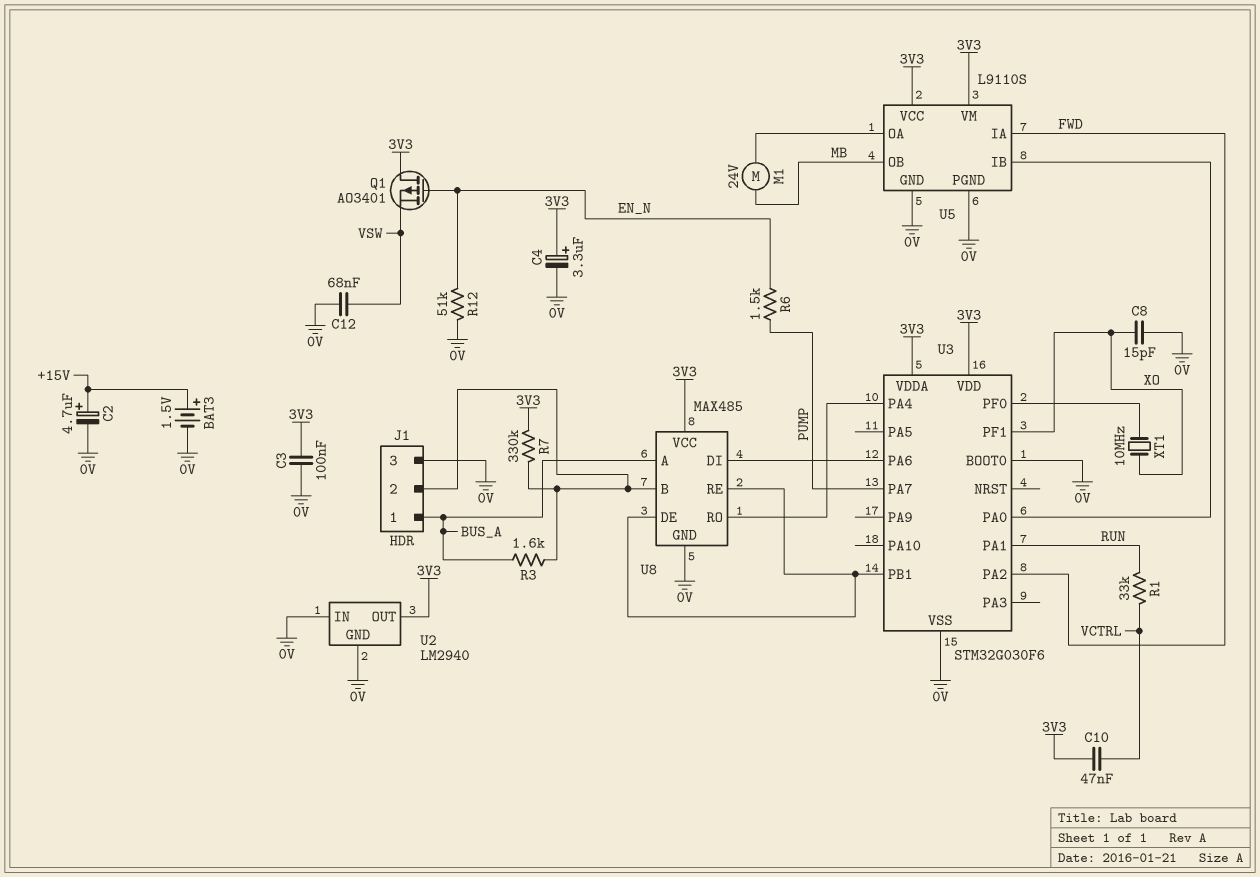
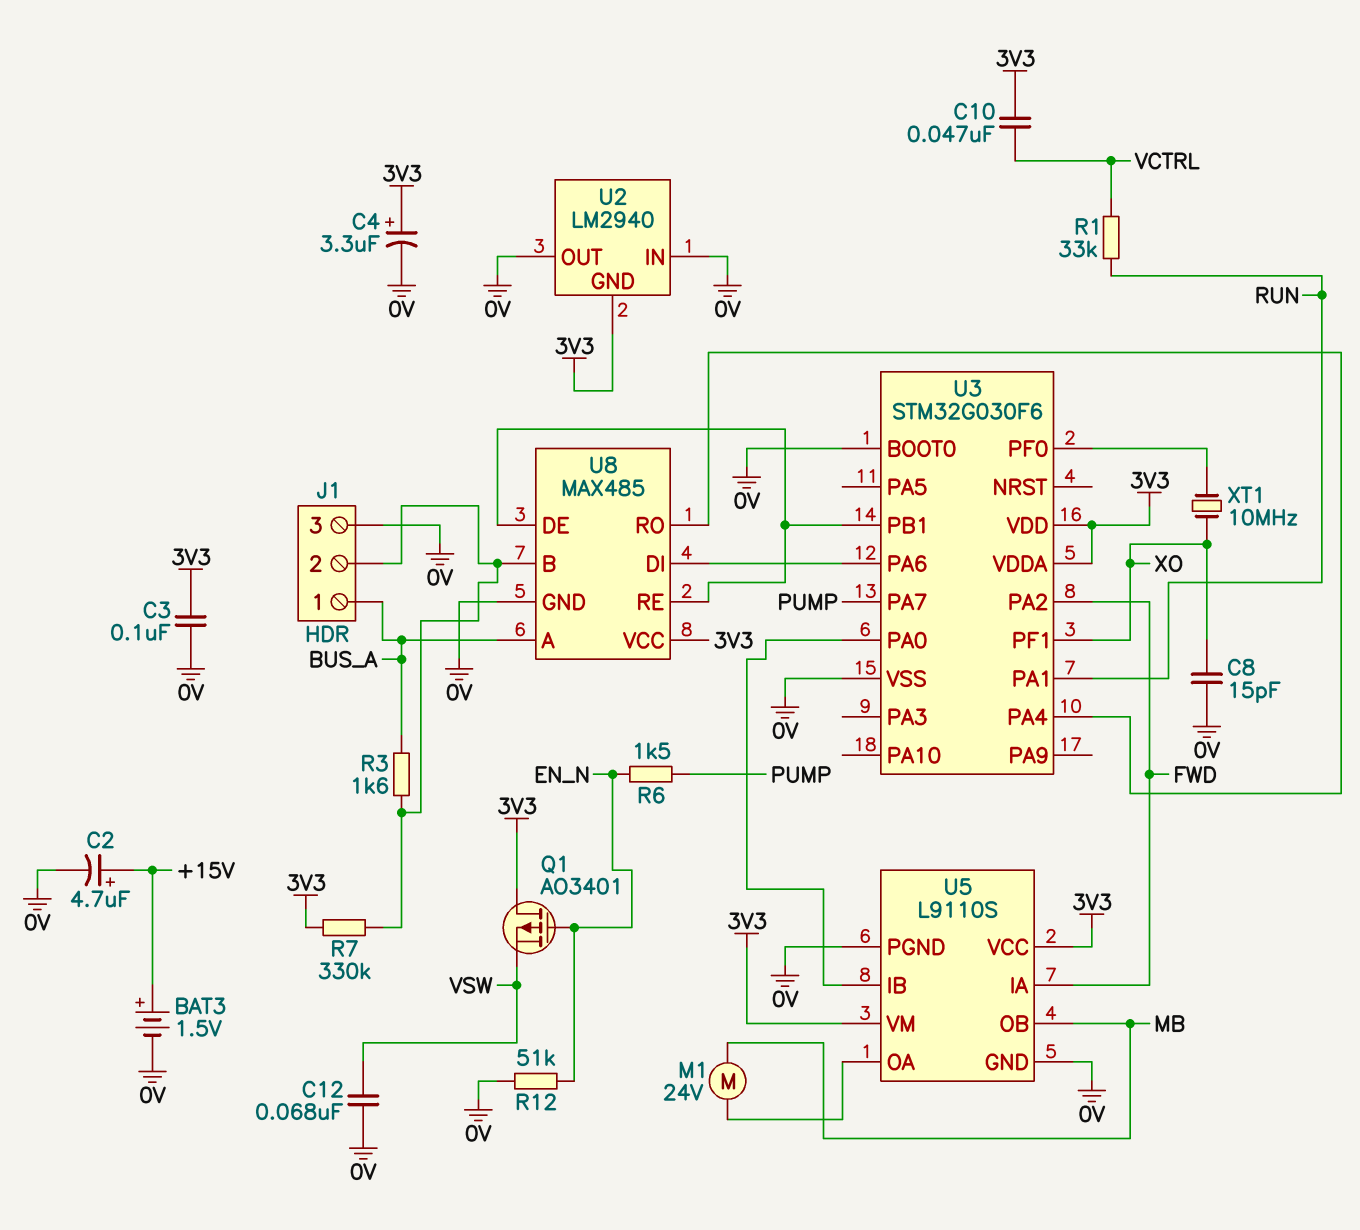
U2 pin GND: 0V -> 3V3
U2 pin OUT: 3V3 -> 0V

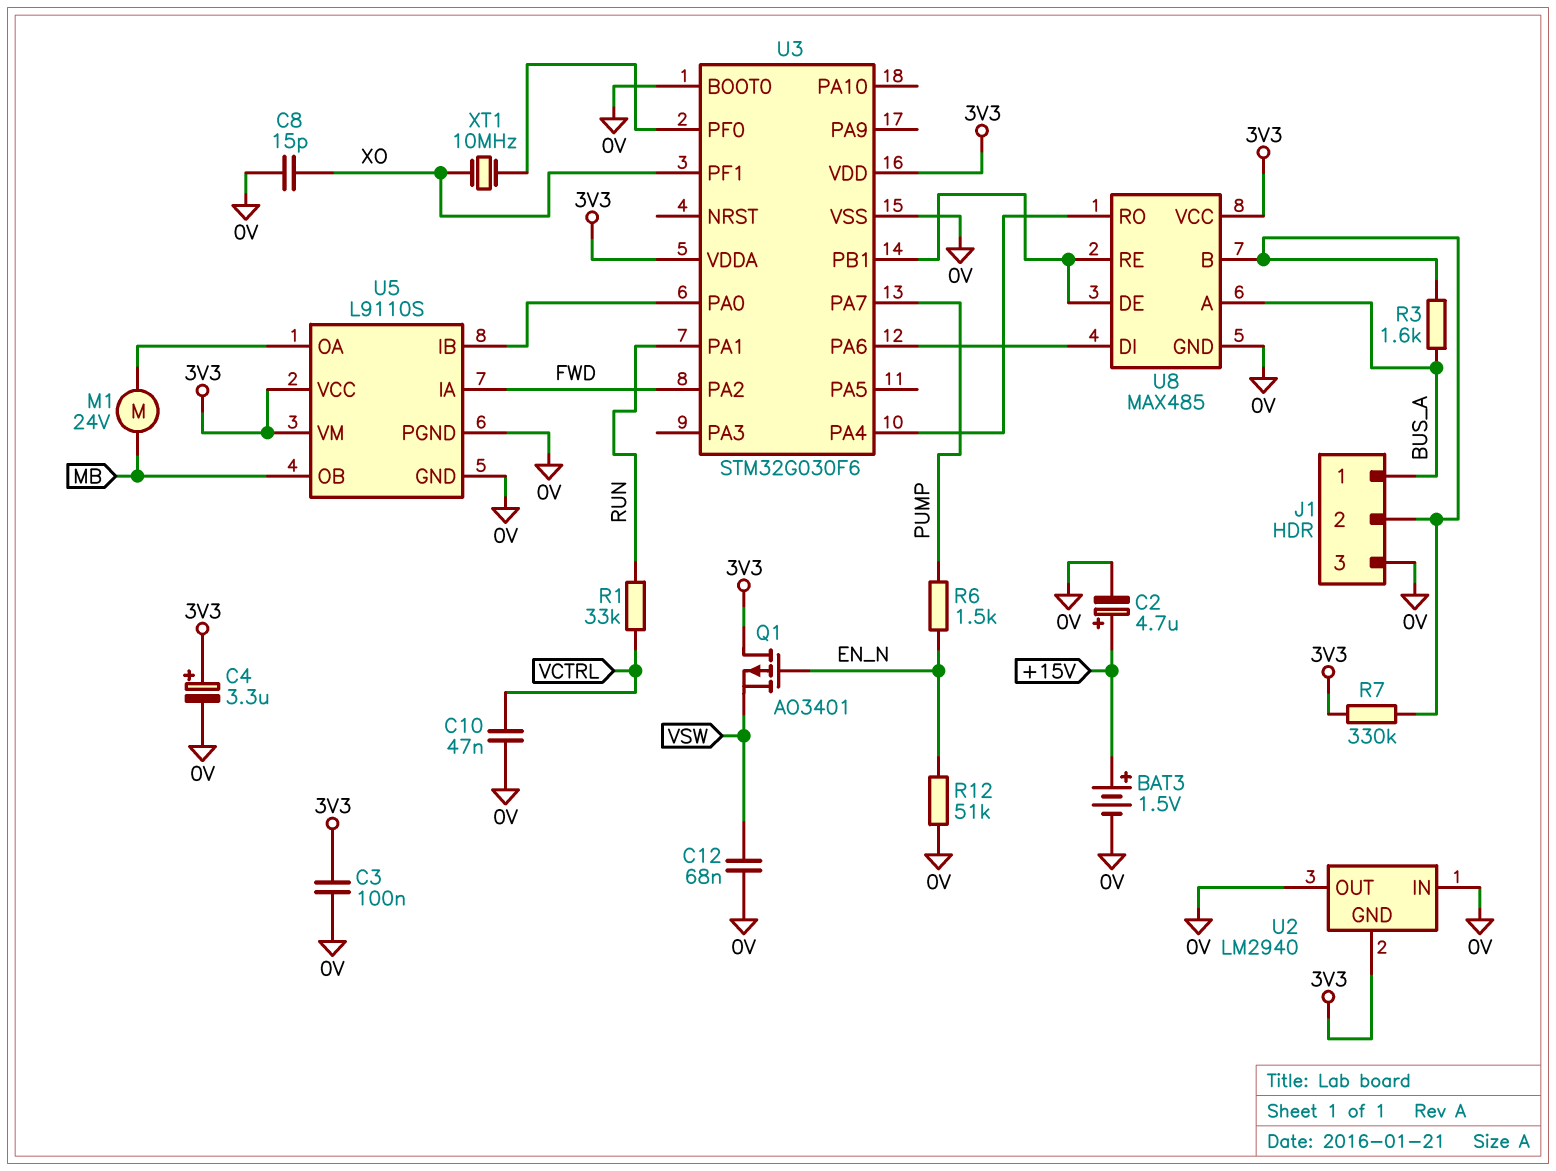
C10: 47nF (3V3, VCTRL) -> 47nF (0V, VCTRL)

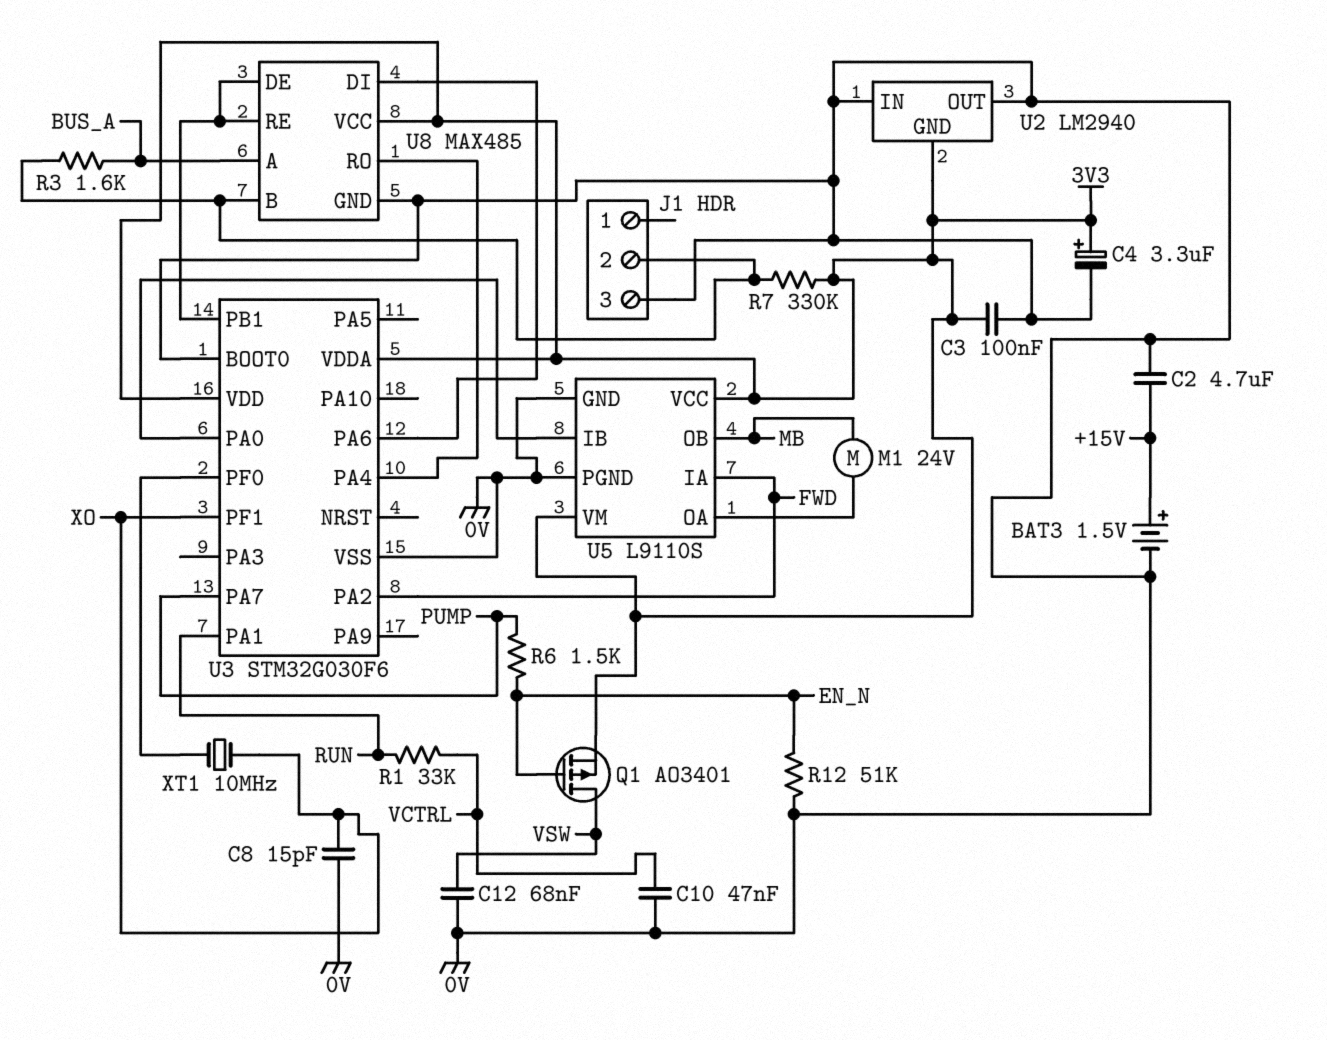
C2: 4.7uF (plus +15V, minus 0V) -> 4.7uF (+15V, 0V)
J1 pin 1: BUS_A -> none
Q1: PMOS AO3401 (G EN_N, D 3V3, S VSW) -> PMOS AO3401 (G EN_N, D VSW, S 3V3)

